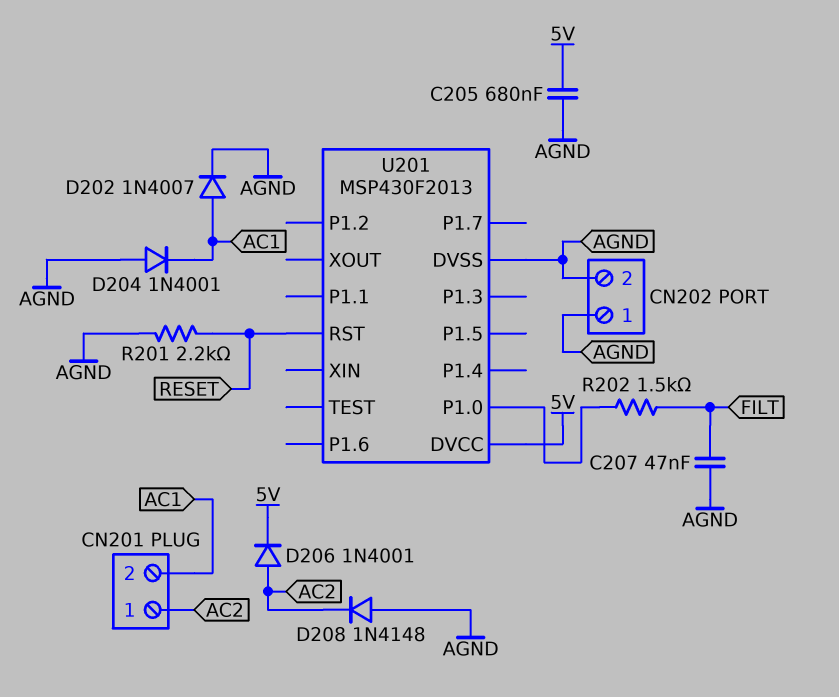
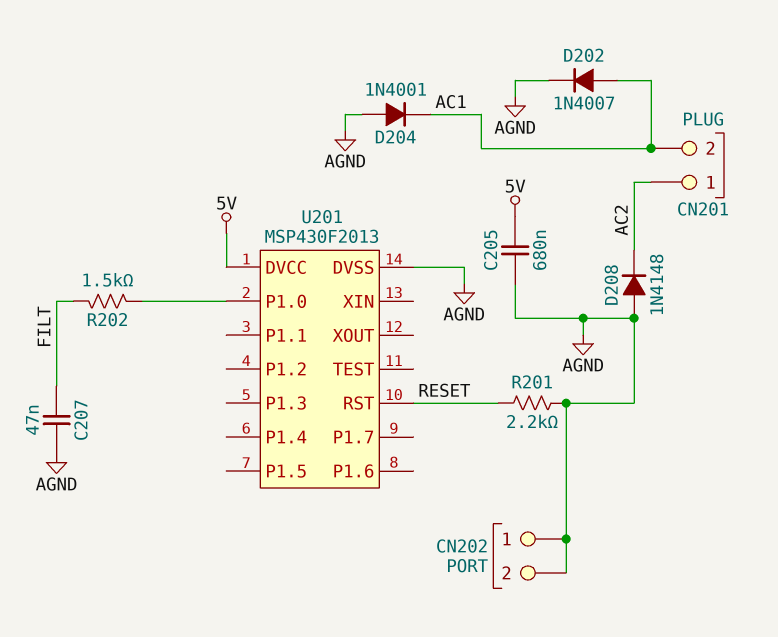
D206: diode 1N4001 (A AC2, K 5V) -> none

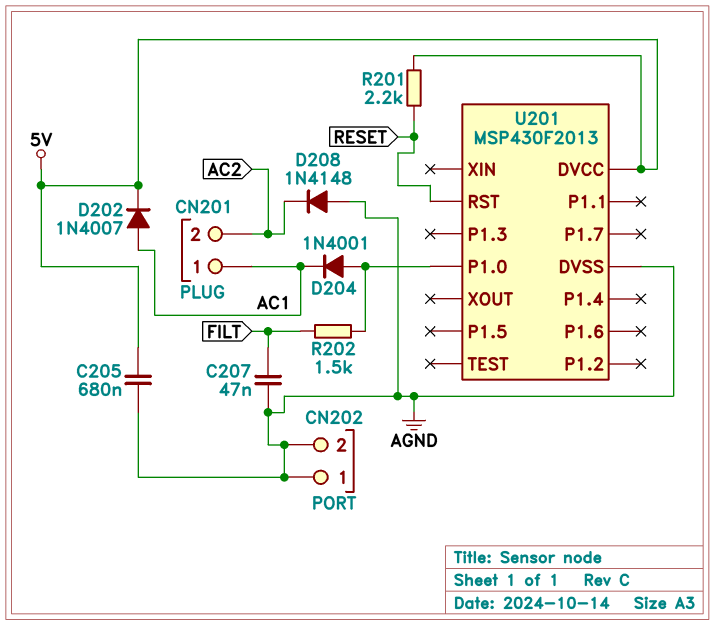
CN201 pin 1: AC2 -> AC1
CN201 pin 2: AC1 -> AC2
D202: diode 1N4007 (A AC1, K AGND) -> diode 1N4007 (A AC1, K 5V)
D204: diode 1N4001 (A AGND, K AC1) -> diode 1N4001 (A U201/P1.0, K AC1)
R201: 2.2k (AGND, RESET) -> 2.2k (5V, RESET)

